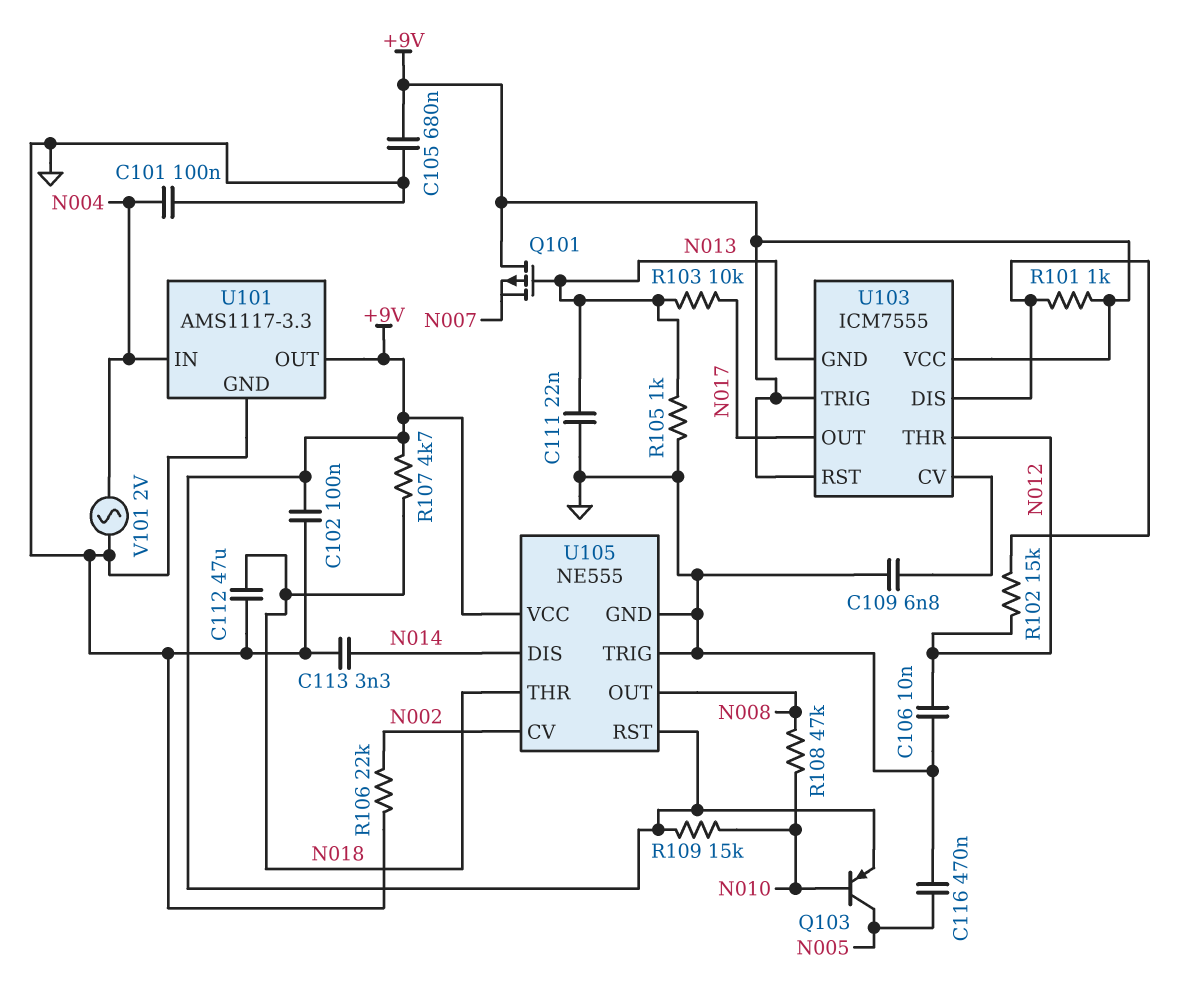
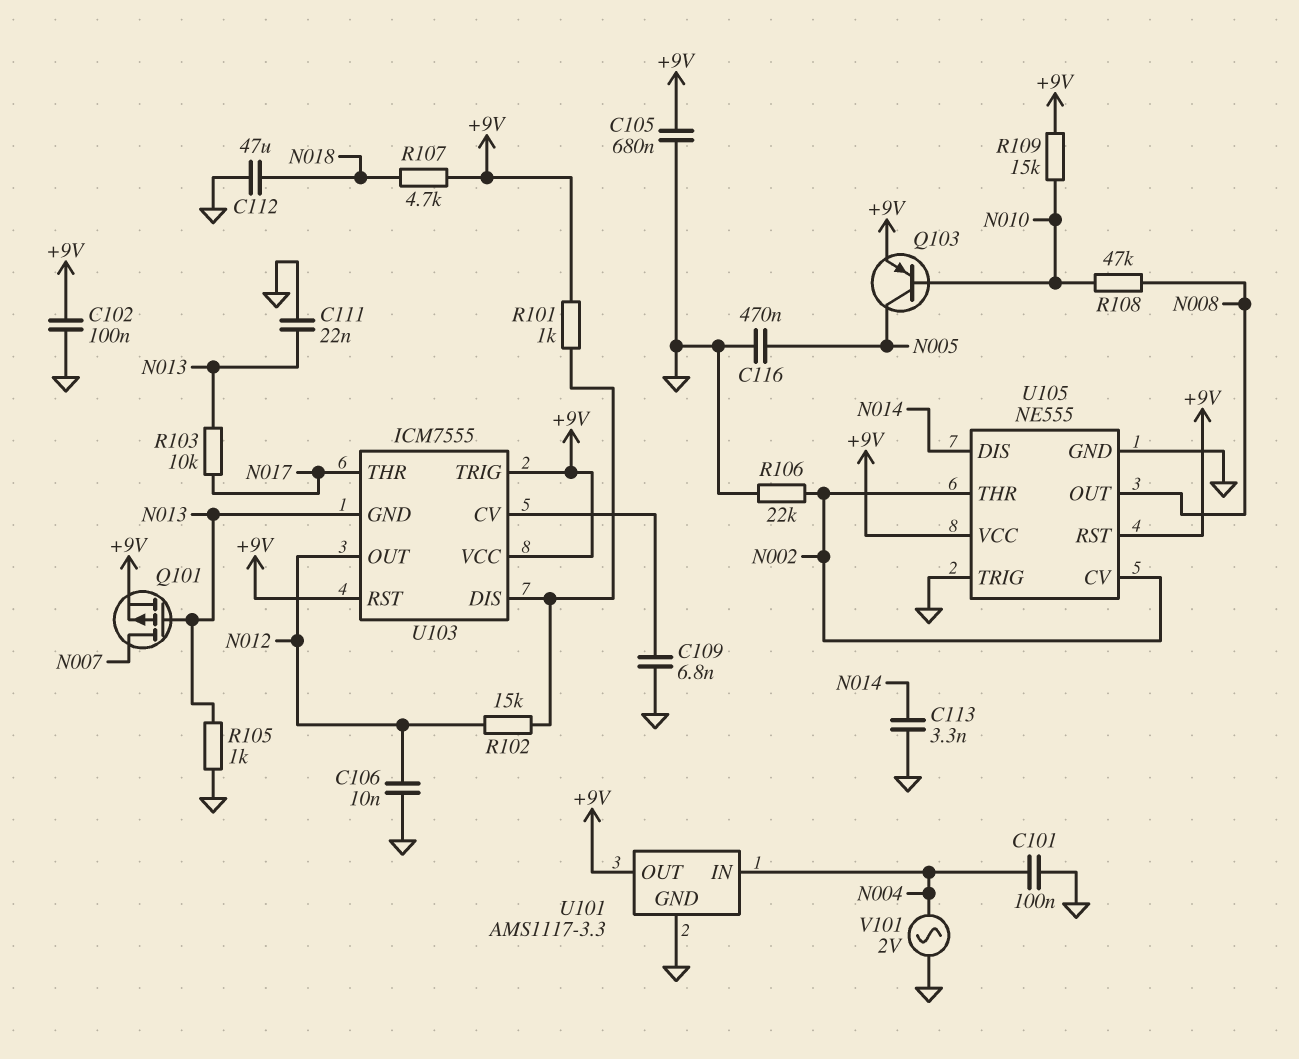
Q101: PMOS (G N013, D +9V, S N007) -> PMOS (G N013, D N007, S +9V)
U103 pin OUT: N017 -> N012
U103 pin THR: N012 -> N017
U105 pin THR: N018 -> N002

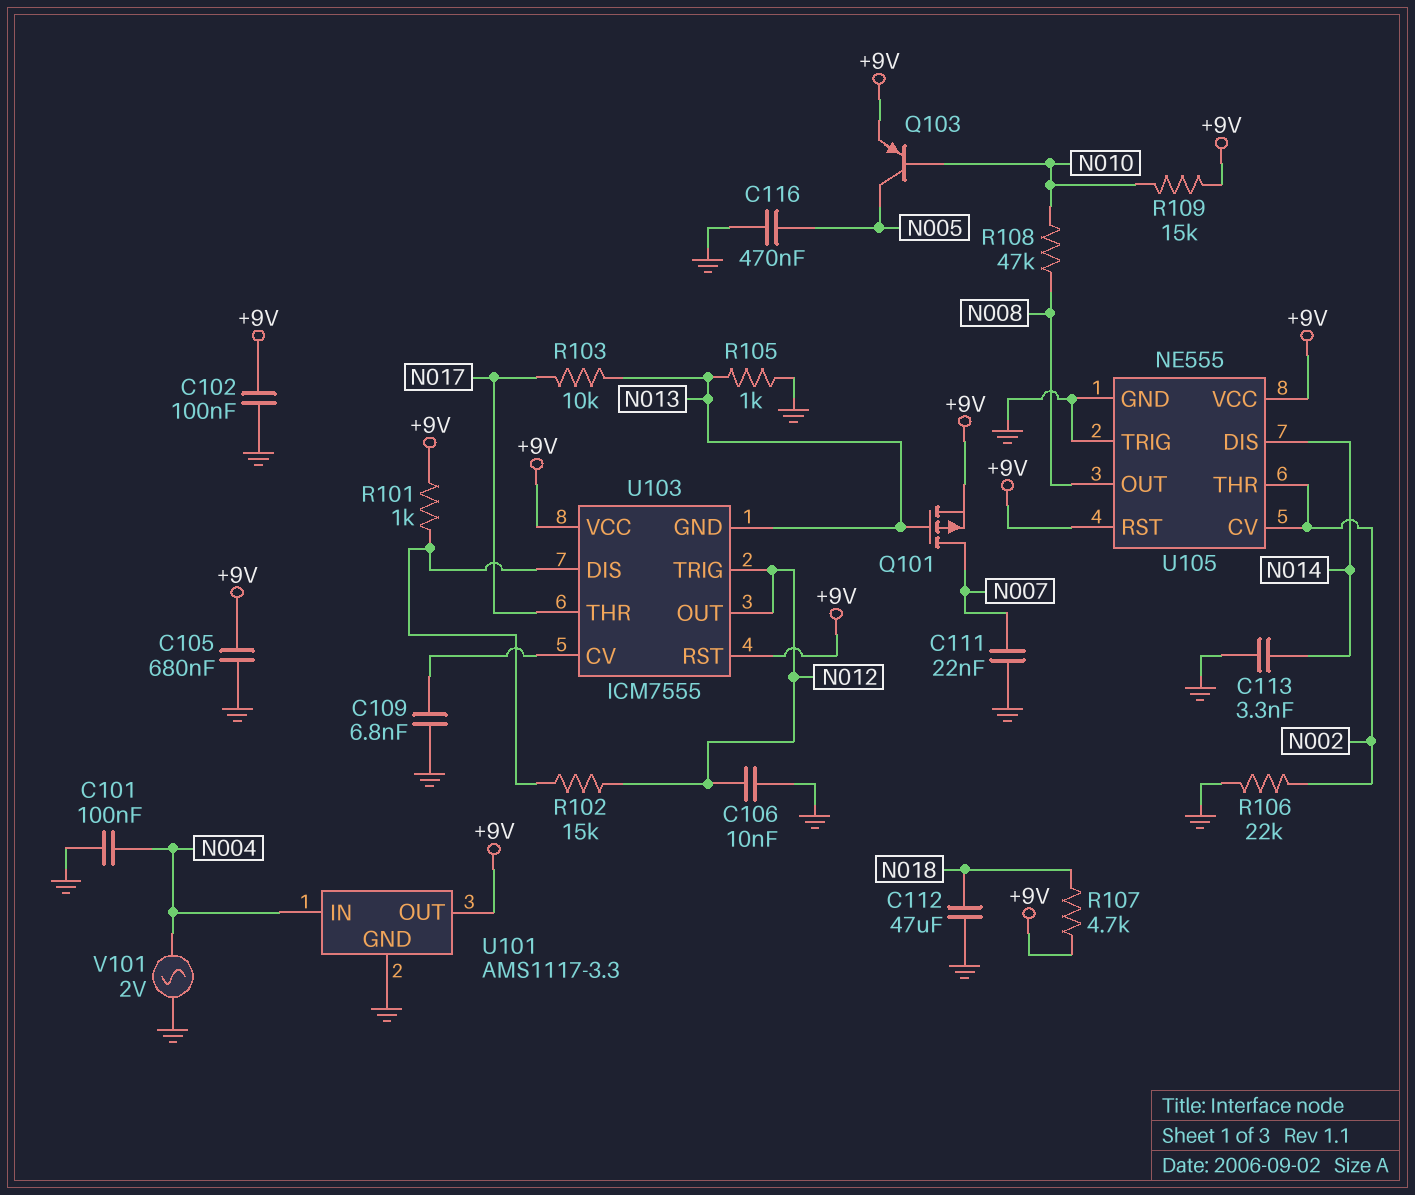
C111: 22nF (GND, N013) -> 22nF (GND, N007)
U103 pin TRIG: +9V -> N012

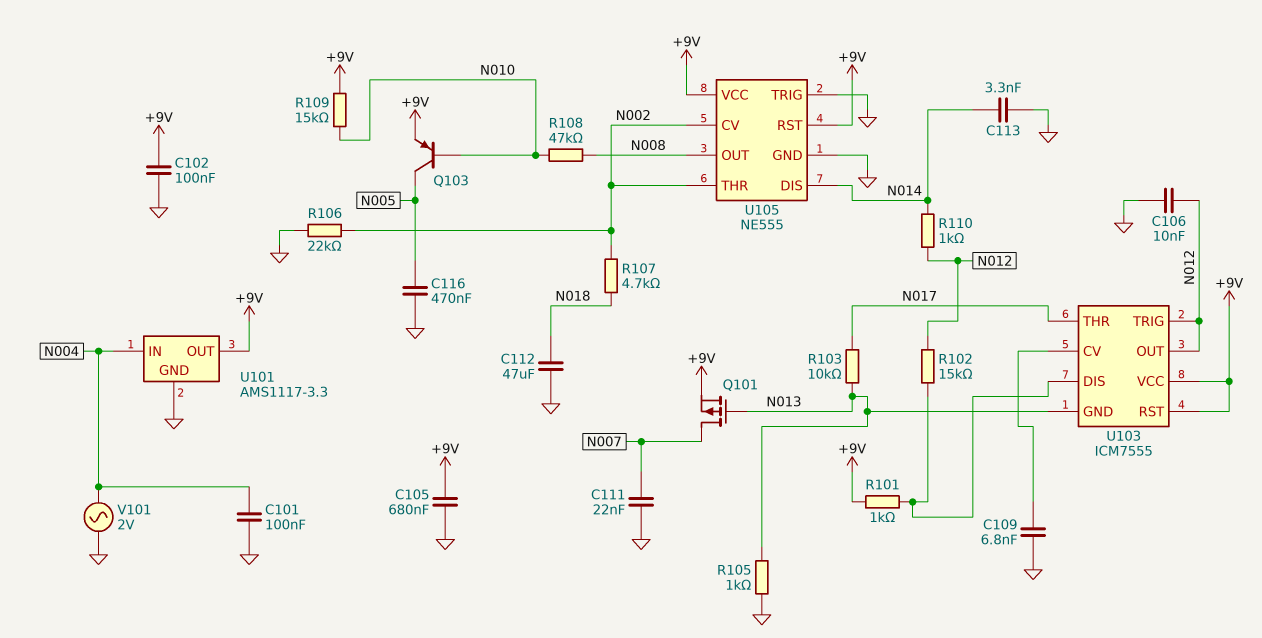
R107: 4.7k (+9V, N018) -> 4.7k (N002, N018)
R110: none -> 1k (N012, N014)

